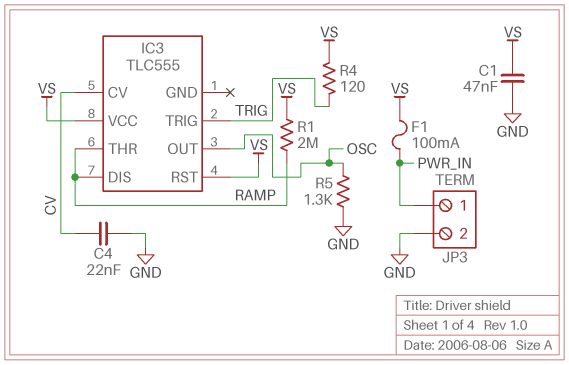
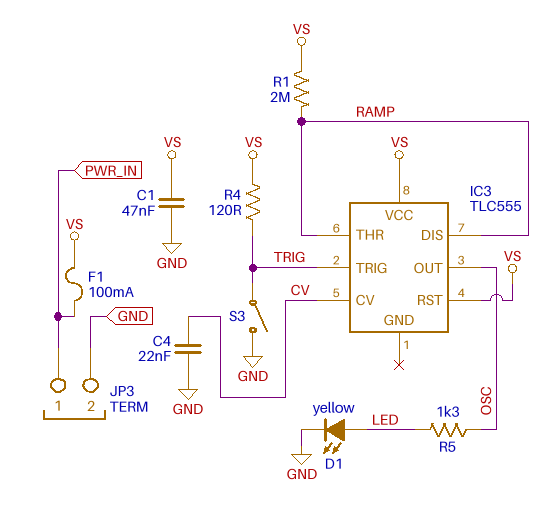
D1: none -> LED yellow (A LED, K GND)
R5: 1.3k (GND, OSC) -> 1.3k (LED, OSC)
S3: none -> switch (GND, TRIG)

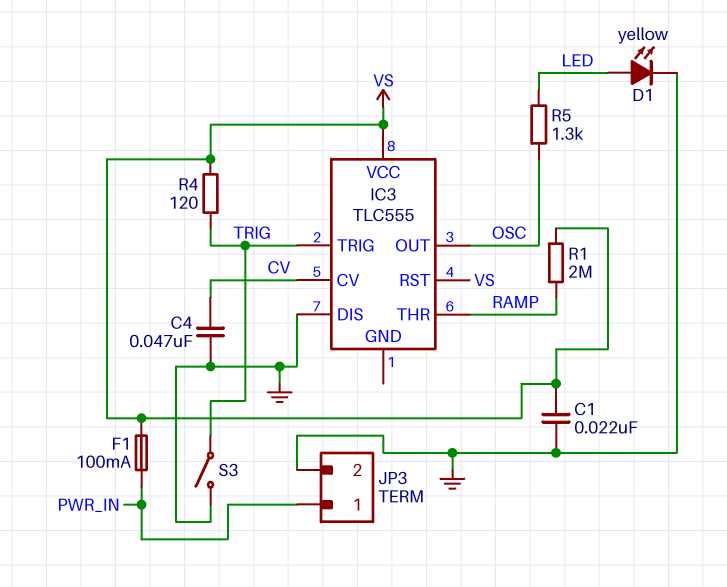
C1: 47nF (GND, VS) -> 22nF (GND, VS)
C4: 22nF (CV, GND) -> 47nF (CV, GND)
IC3 pin DIS: RAMP -> GND

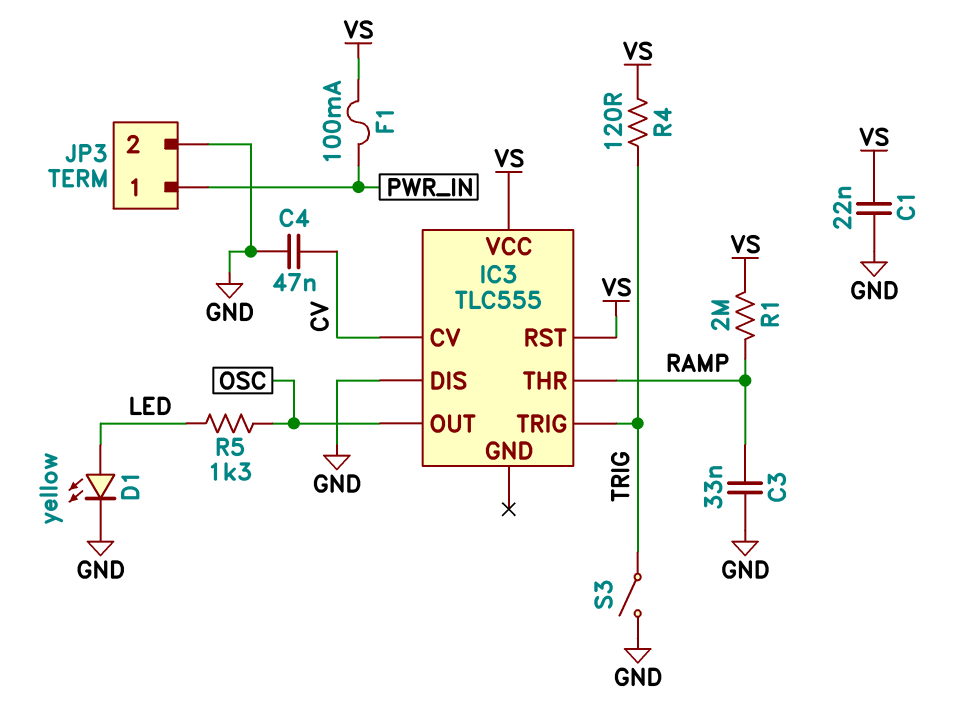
C3: none -> 33nF (GND, RAMP)

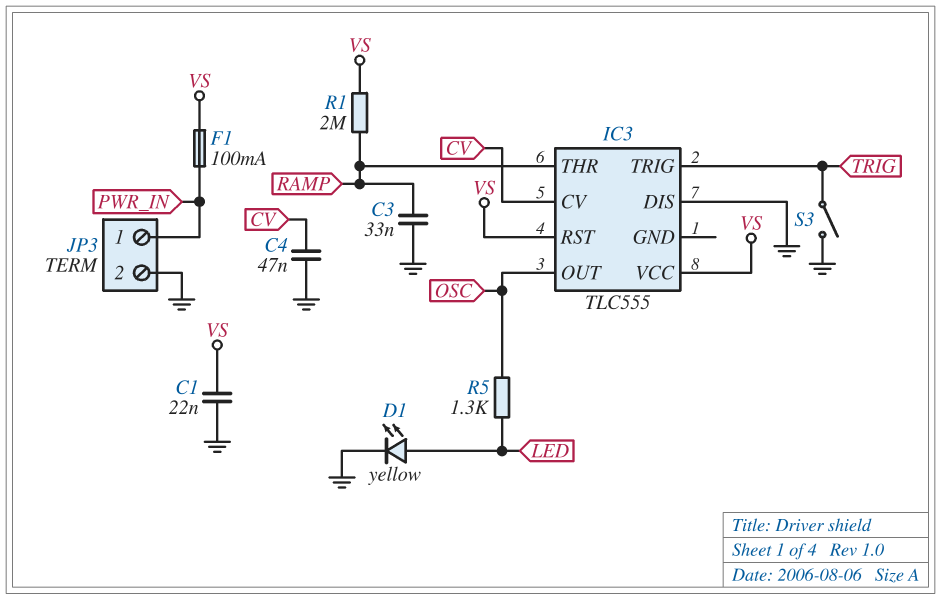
R4: 120 (TRIG, VS) -> none

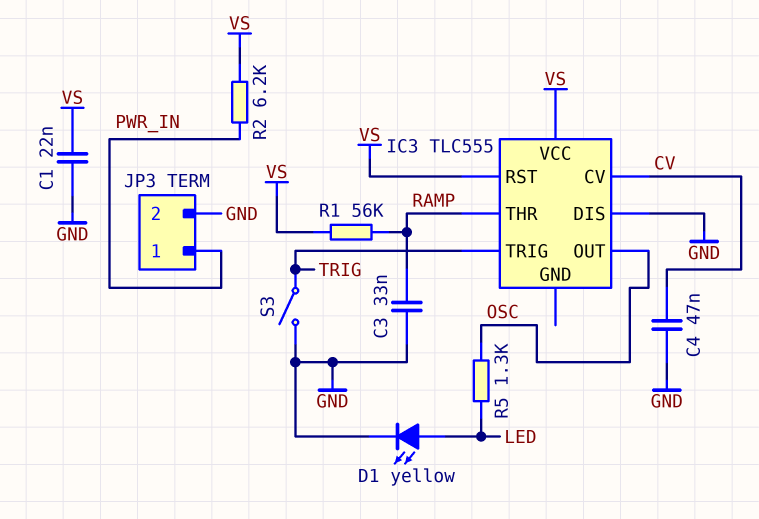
F1: 100mA (PWR_IN, VS) -> none
R1: 2M (RAMP, VS) -> 56k (RAMP, VS)
R2: none -> 6.2k (PWR_IN, VS)

